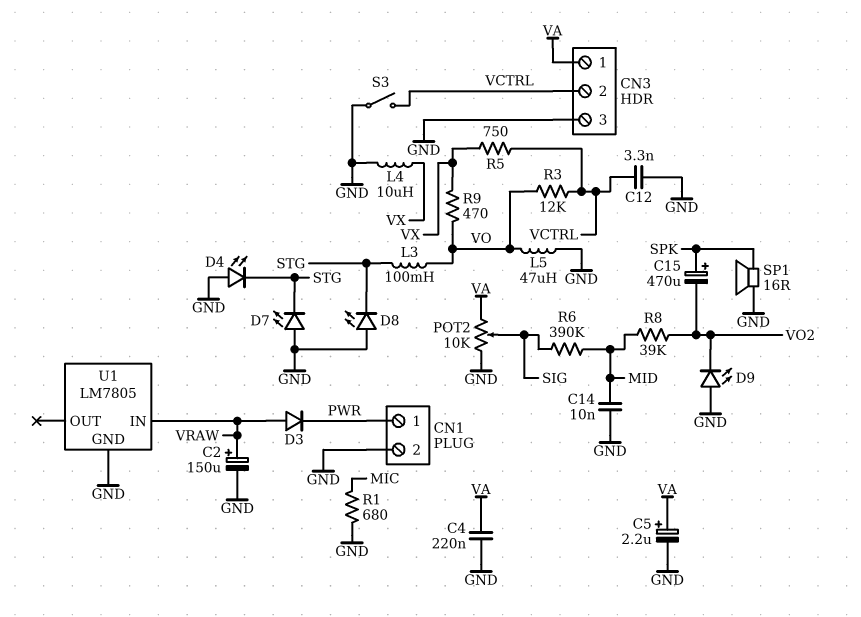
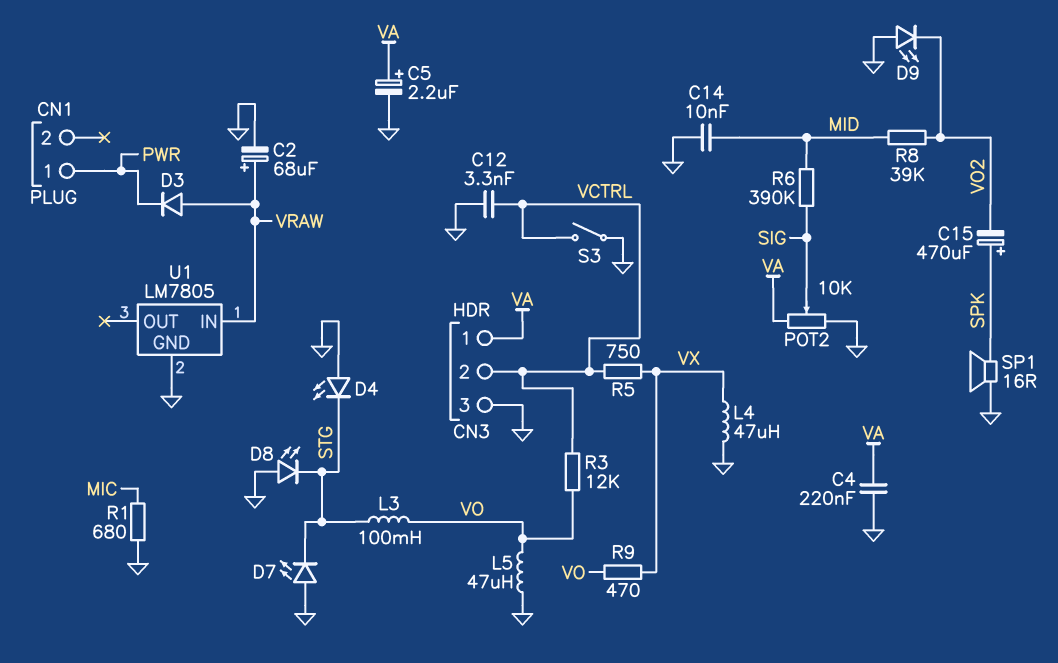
C2: 150uF (plus VRAW, minus GND) -> 68uF (plus VRAW, minus GND)
CN1 pin 2: GND -> none
L4: 10uH (GND, VX) -> 47uH (GND, VX)

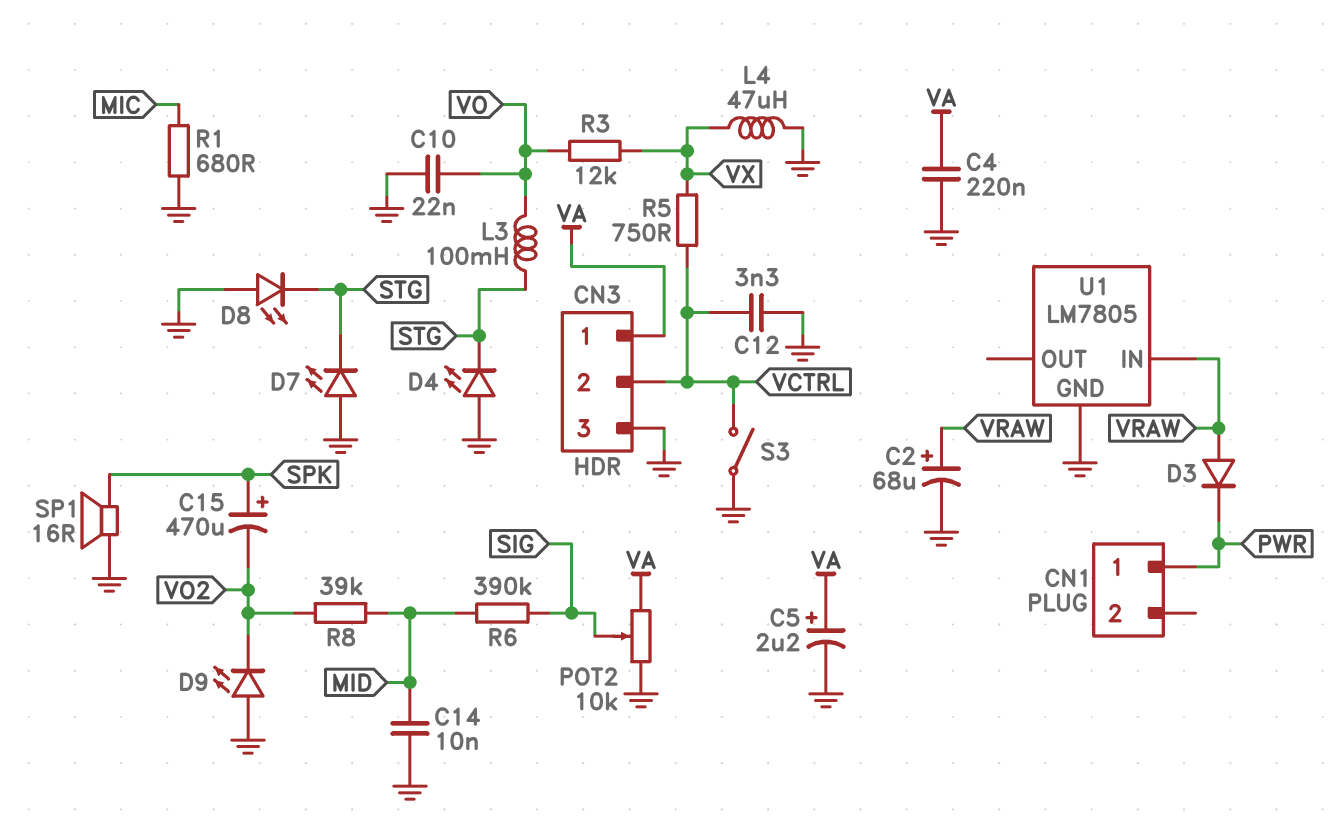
C10: none -> 22nF (GND, VO)
L5: 47uH (GND, VO) -> none
R3: 12k (VCTRL, VO) -> 12k (VO, VX)
R9: 470 (VO, VX) -> none

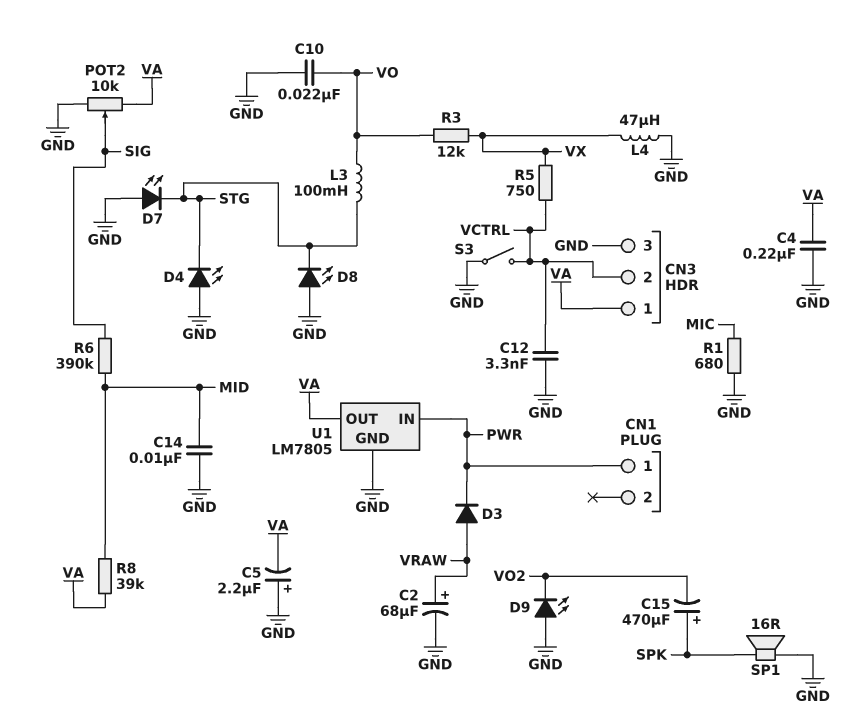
C5: 2.2uF (plus VA, minus GND) -> 2.2uF (plus GND, minus VA)
R8: 39k (MID, VO2) -> 39k (MID, VA)
U1 pin IN: VRAW -> PWR
U1 pin OUT: none -> VA

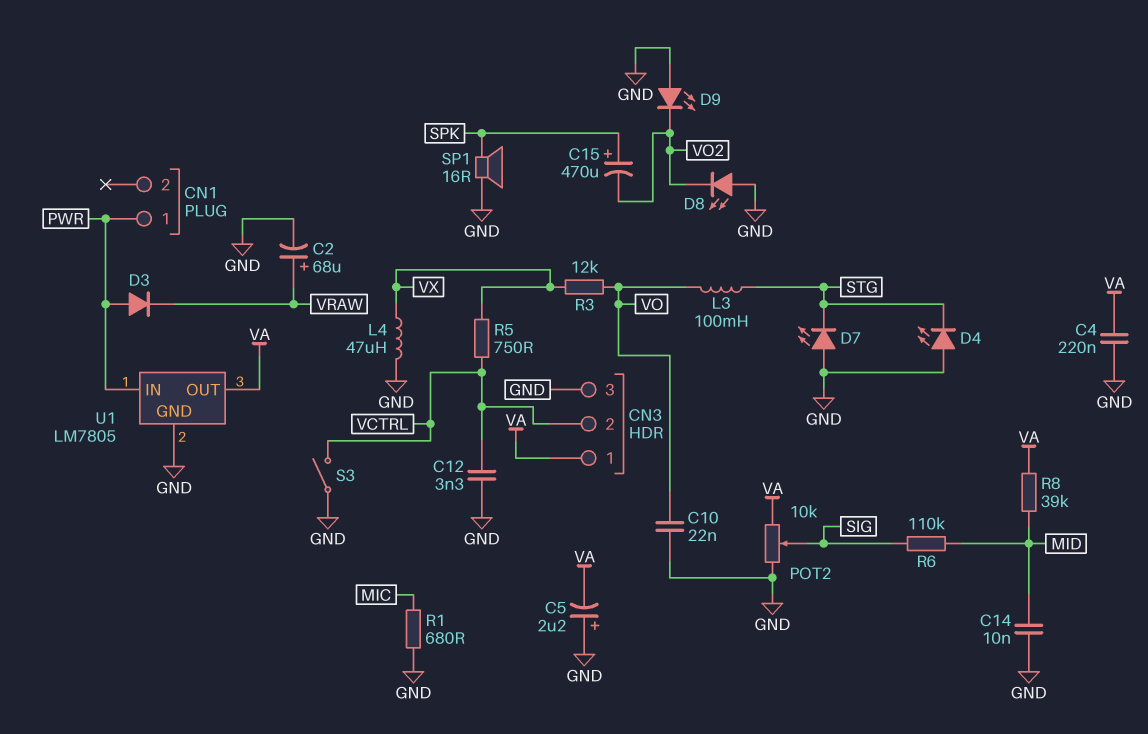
D3: diode (A VRAW, K PWR) -> diode (A PWR, K VRAW)
D8: LED (A GND, K STG) -> LED (A GND, K VO2)
R6: 390k (MID, SIG) -> 110k (MID, SIG)

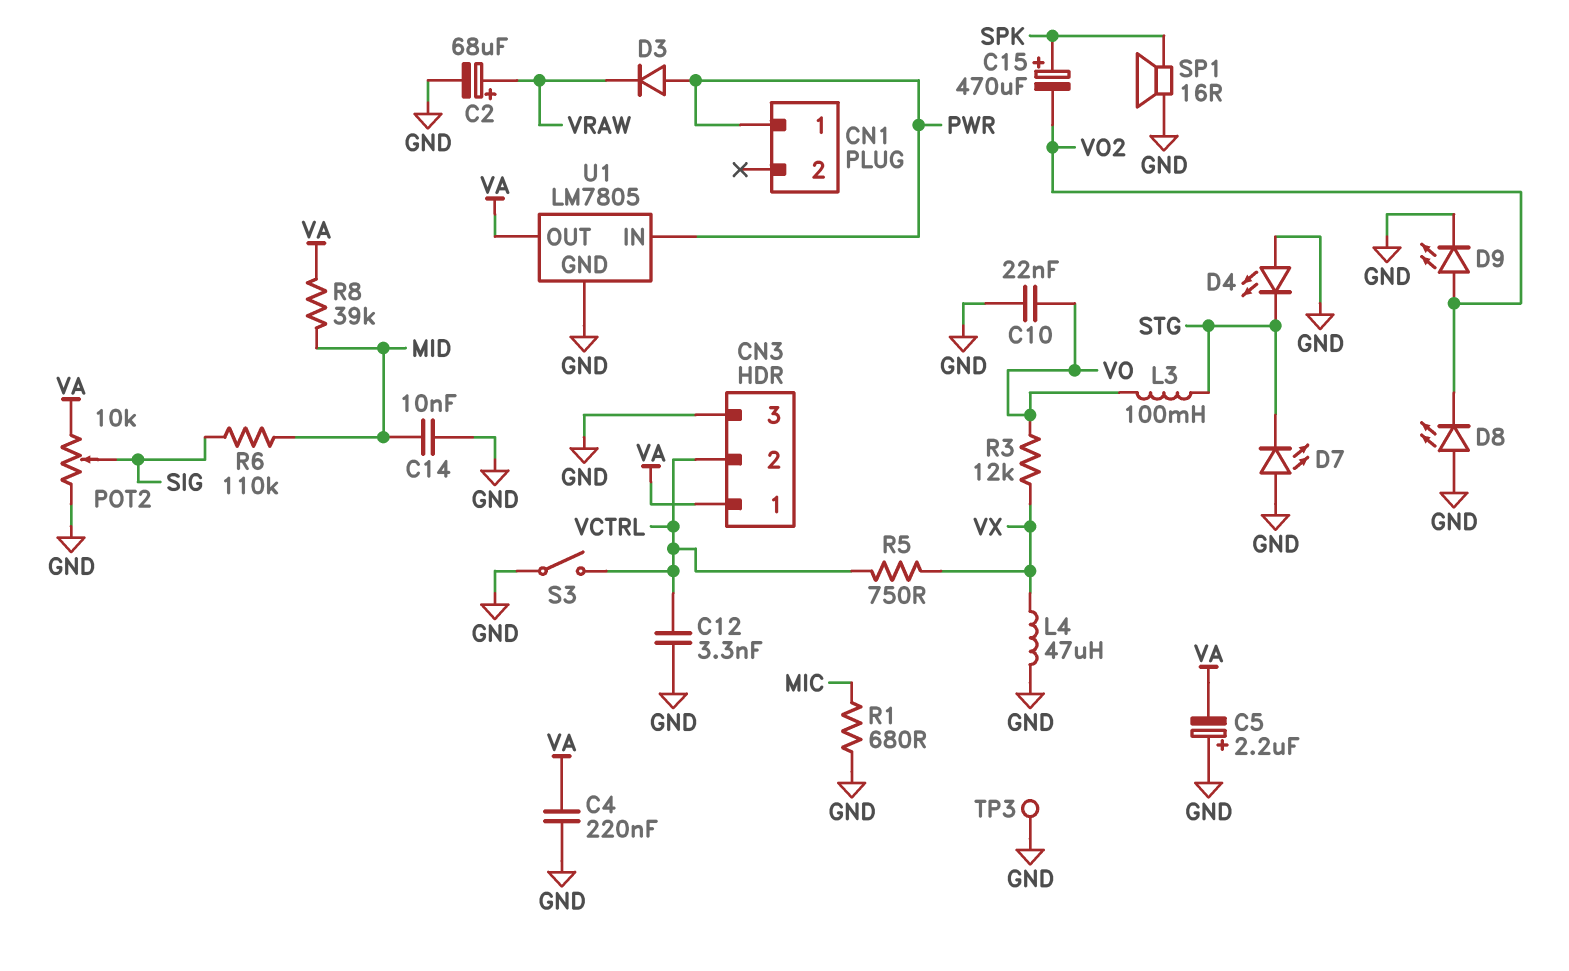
D9: LED (A GND, K VO2) -> LED (A VO2, K GND)
TP3: none -> test point (GND)

